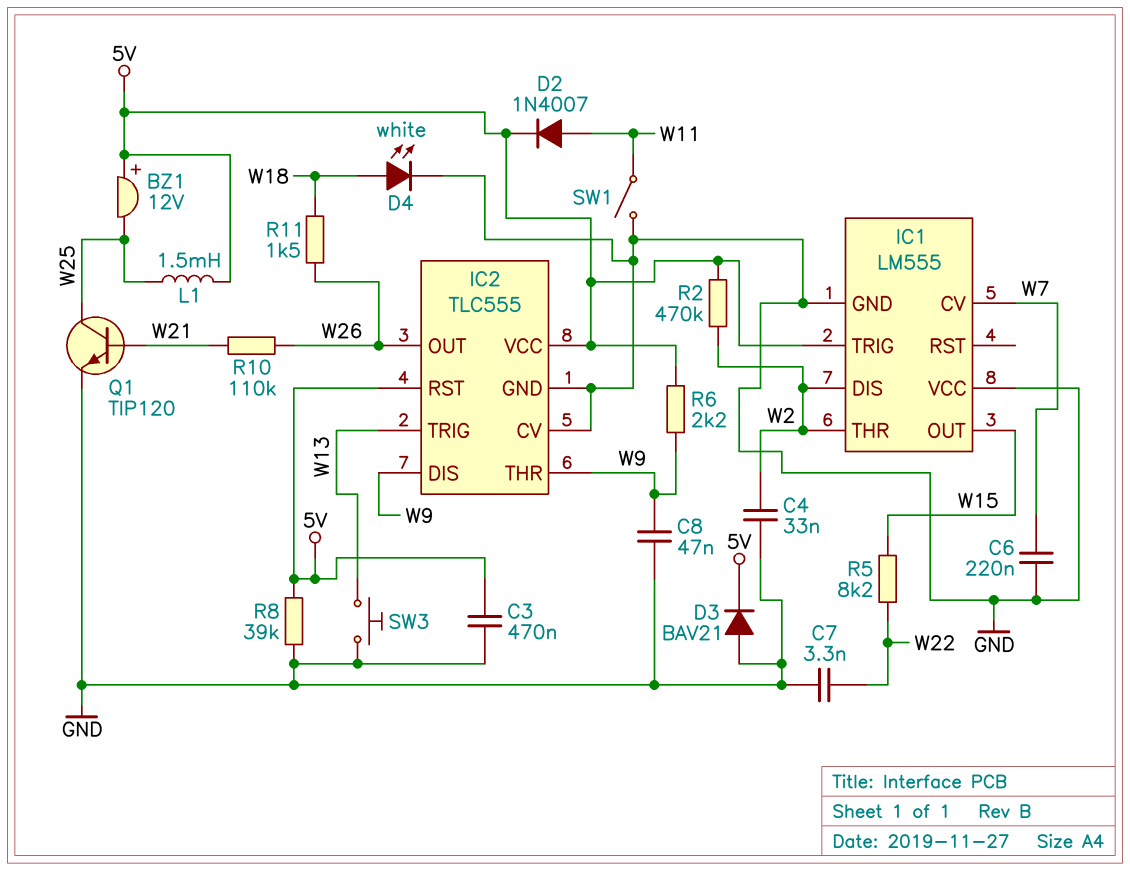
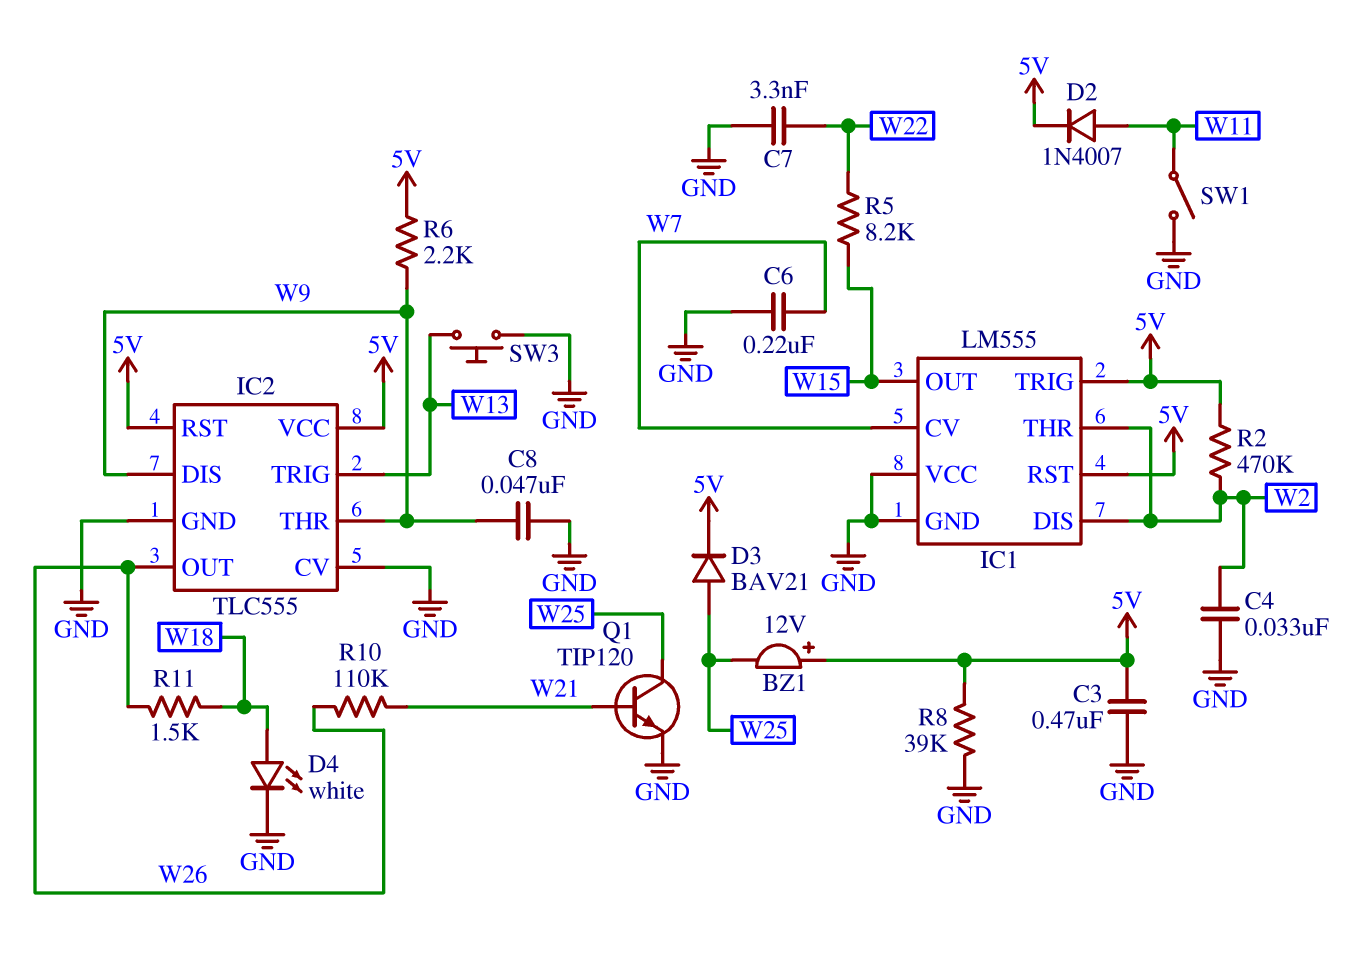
D3: diode BAV21 (A GND, K 5V) -> diode BAV21 (A W25, K 5V)
IC1 pin RST: none -> 5V
L1: 1.5mH (5V, W25) -> none

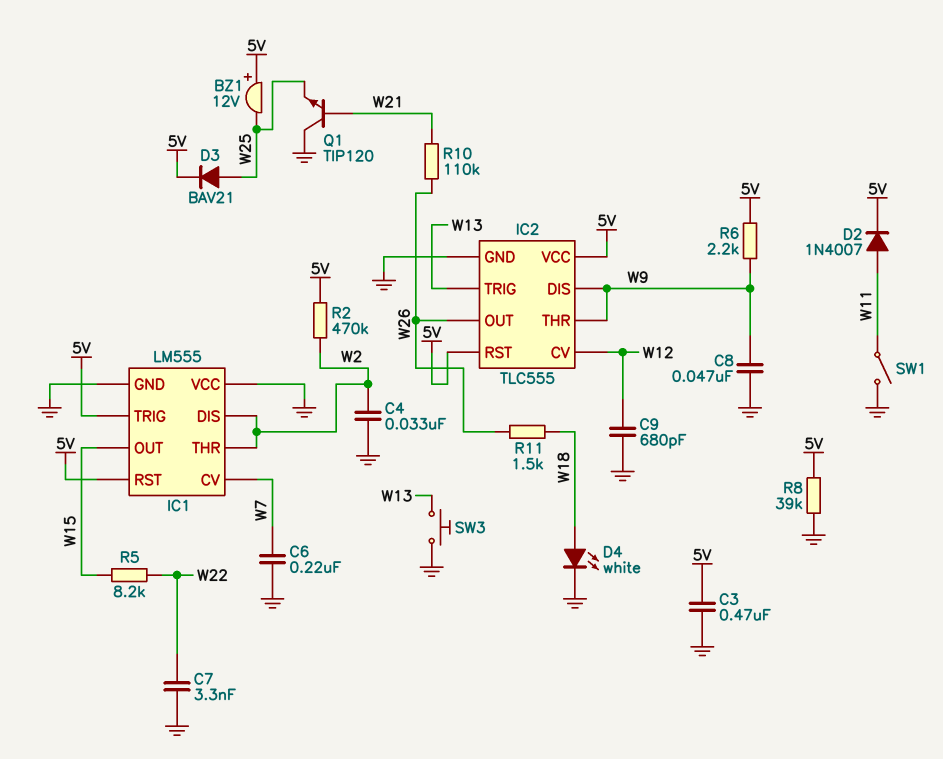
C9: none -> 680pF (GND, W12)
IC2 pin CV: GND -> W12
Q1: NPN TIP120 (B W21, C W25, E GND) -> NPN TIP120 (B W21, C GND, E W25)

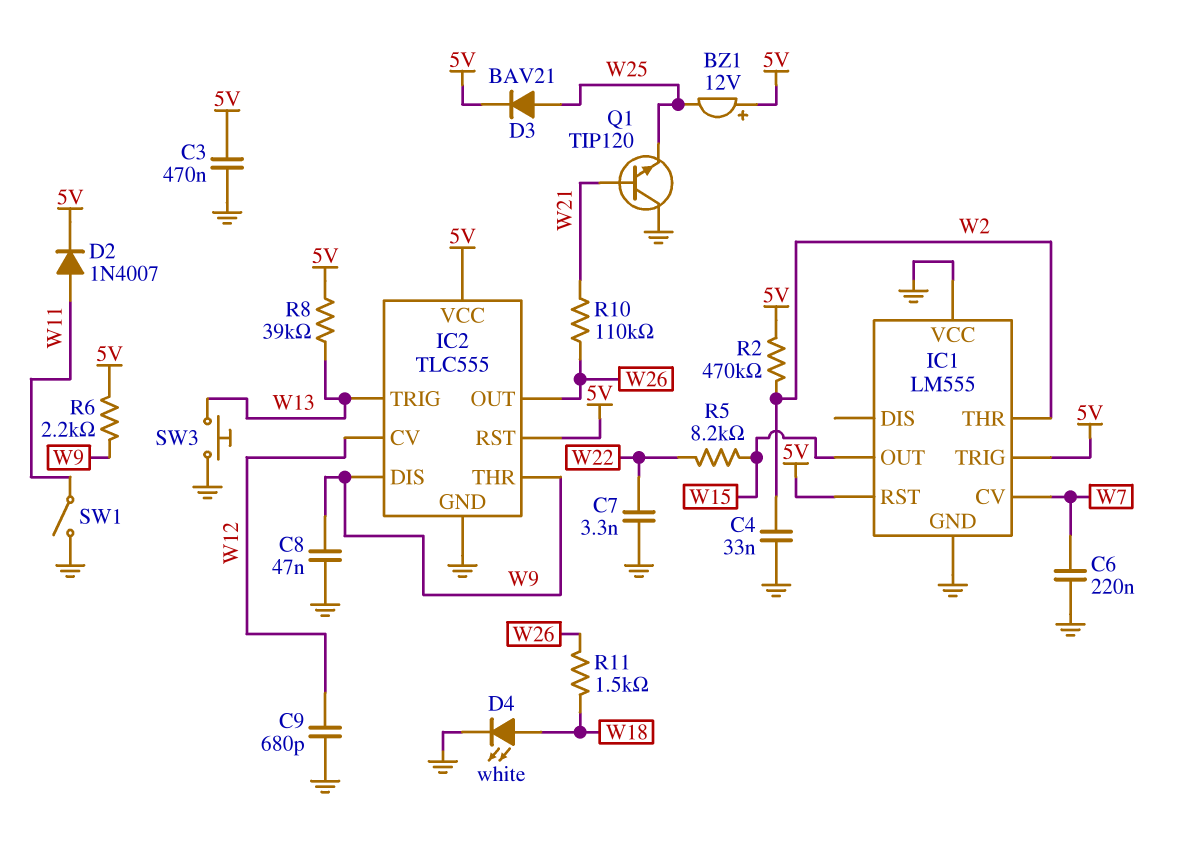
IC1 pin DIS: W2 -> none
R8: 39k (5V, GND) -> 39k (5V, W13)

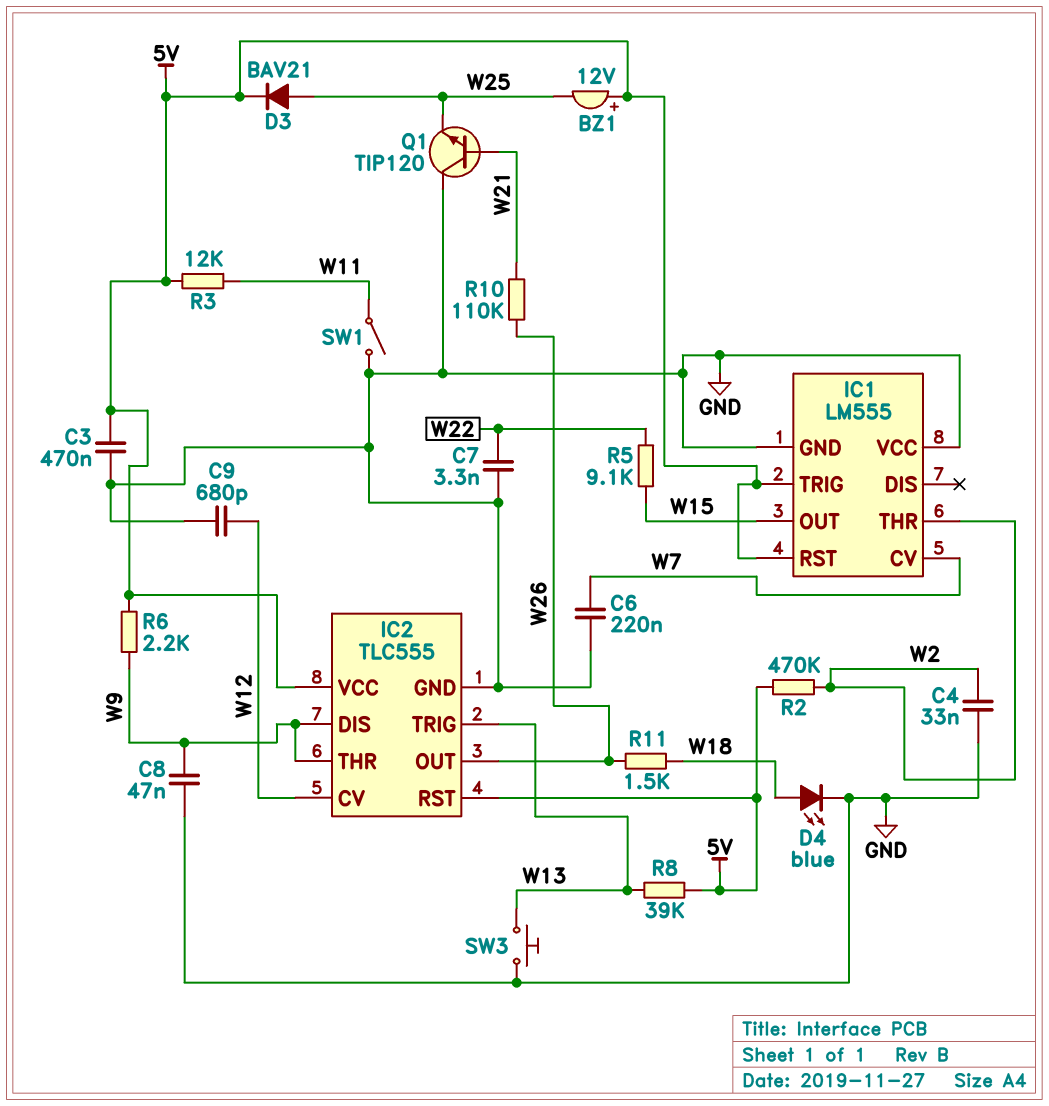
D2: diode 1N4007 (A W11, K 5V) -> none
D4: LED white (A W18, K GND) -> LED blue (A W18, K GND)
R3: none -> 12k (5V, W11)
R5: 8.2k (W15, W22) -> 9.1k (W15, W22)

